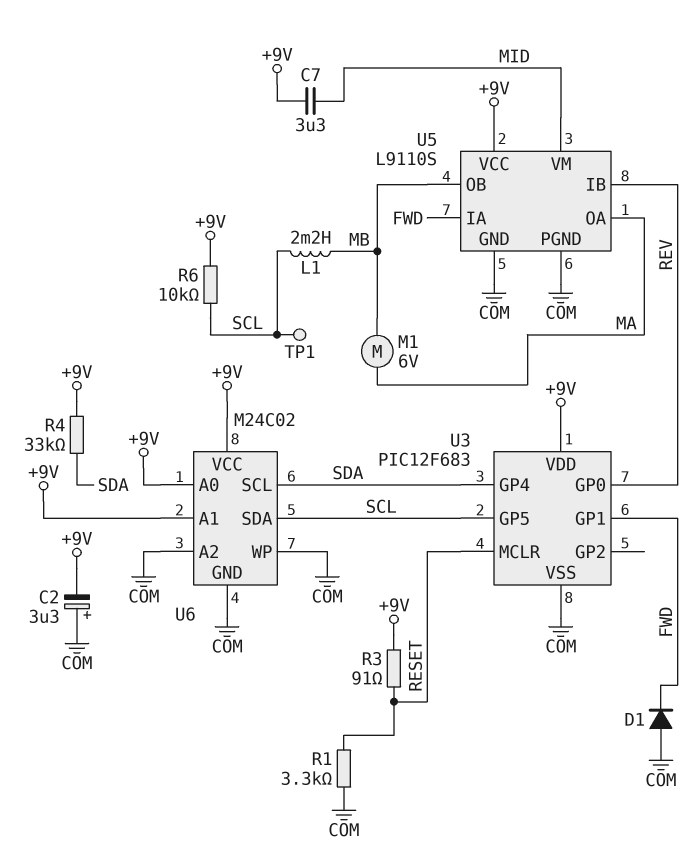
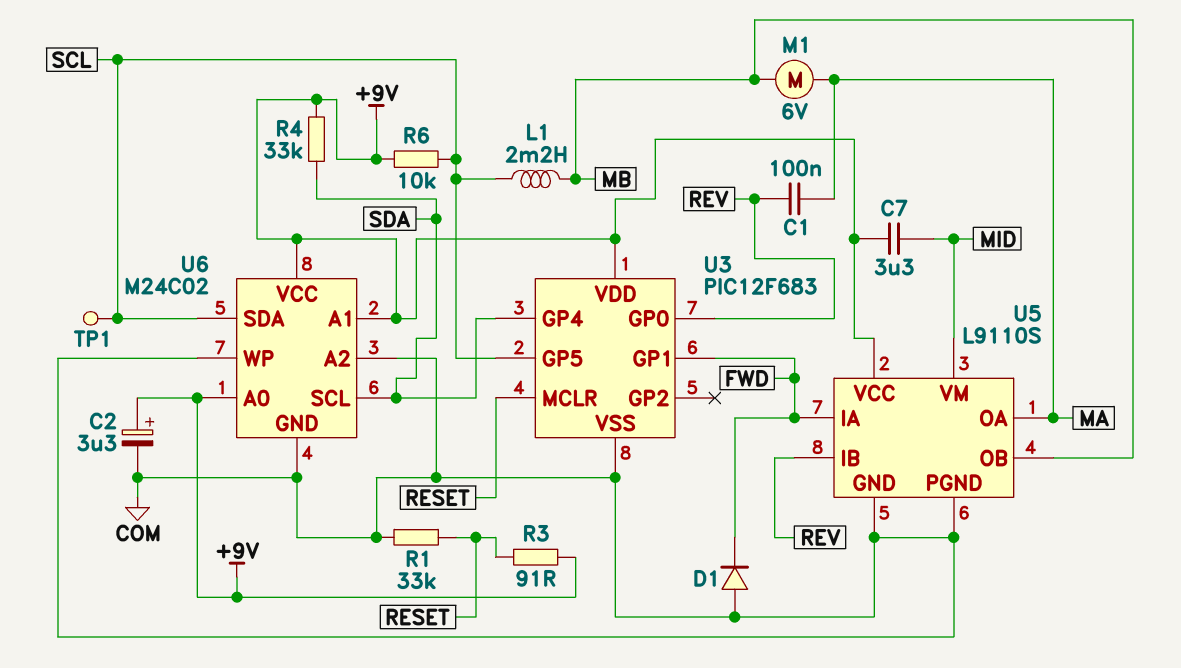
C1: none -> 100nF (MA, REV)
C2: 3.3uF (plus COM, minus +9V) -> 3.3uF (plus +9V, minus COM)
R1: 3.3k (COM, RESET) -> 33k (COM, RESET)

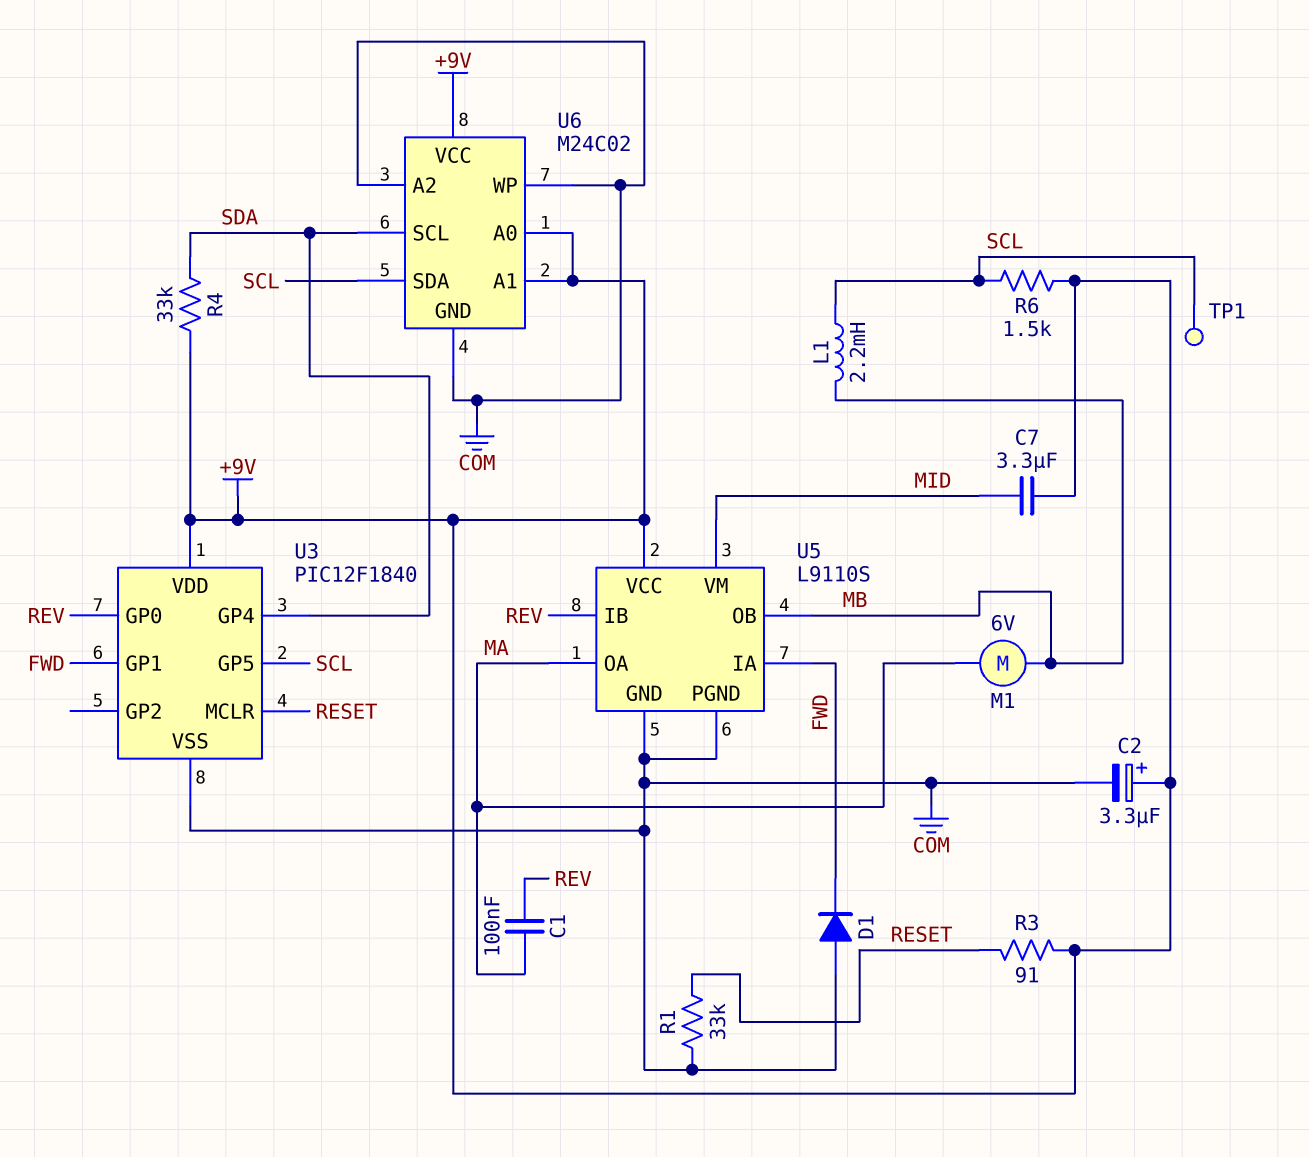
R6: 10k (+9V, SCL) -> 1.5k (+9V, SCL)
U3: PIC12F683 -> PIC12F1840

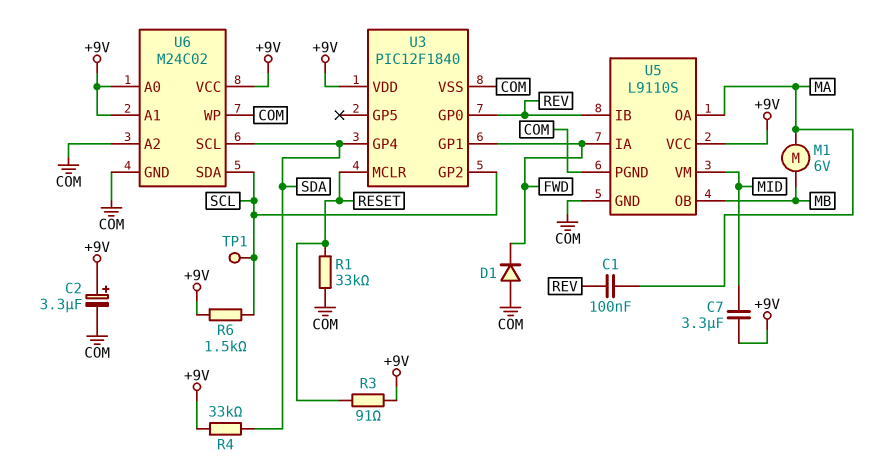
L1: 2.2mH (MB, SCL) -> none
U3 pin GP2: none -> SCL
U3 pin GP5: SCL -> none

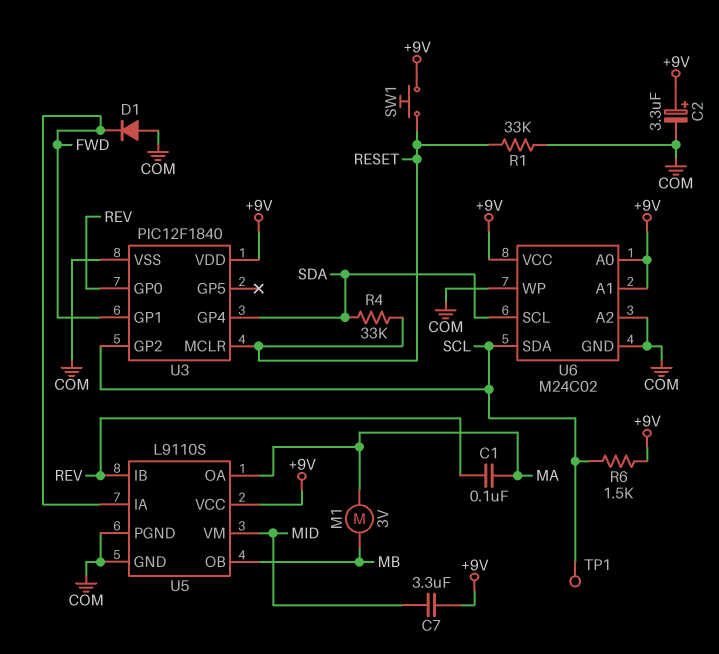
M1: motor 6V (MA, MB) -> motor 3V (MA, MB)
R3: 91 (+9V, RESET) -> none
R4: 33k (+9V, SDA) -> 33k (RESET, SDA)
SW1: none -> button (+9V, RESET)

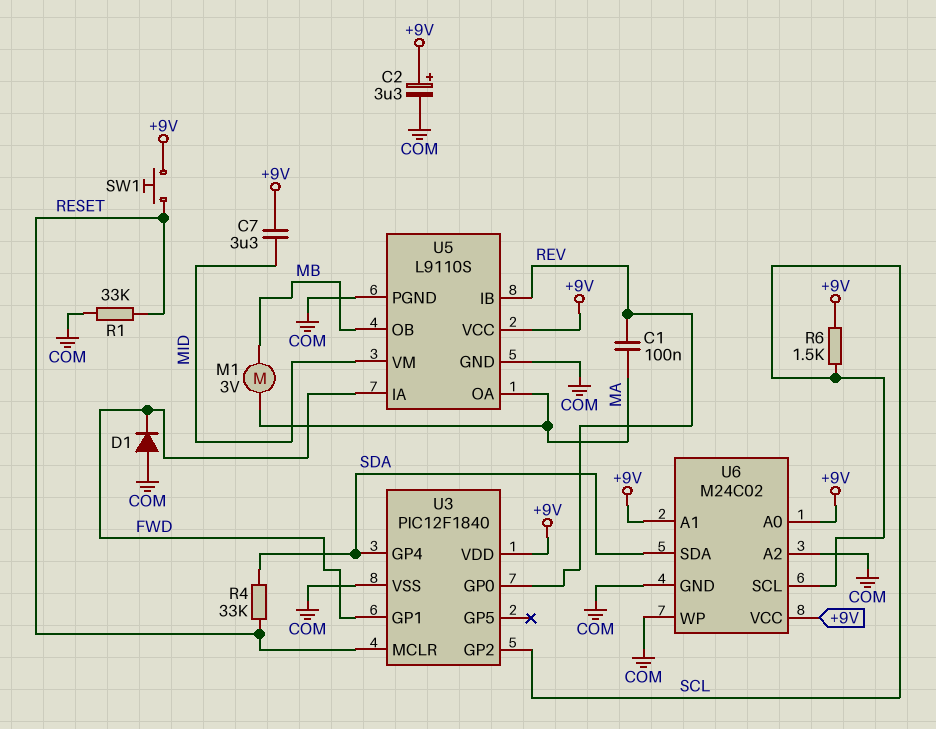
TP1: test point (SCL) -> none
U6 pin SCL: SDA -> SCL
U6 pin SDA: SCL -> SDA

